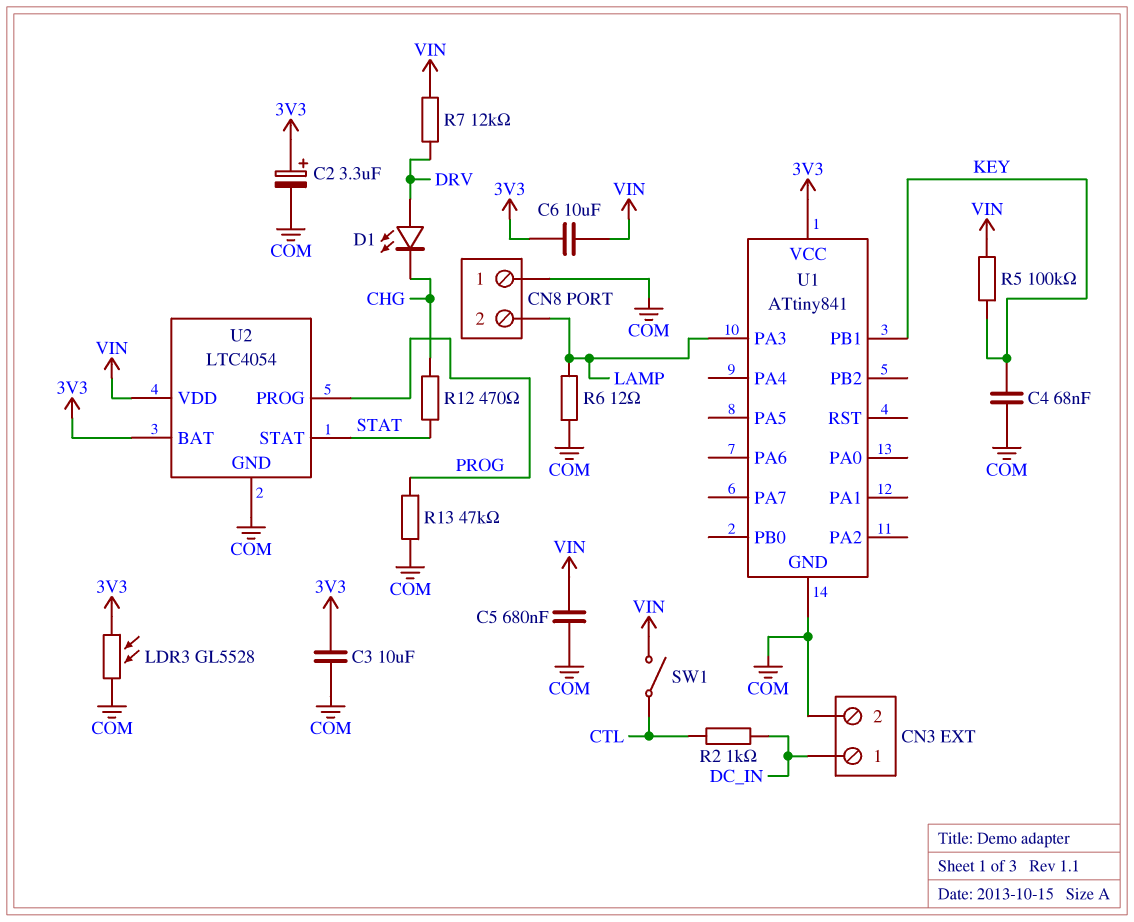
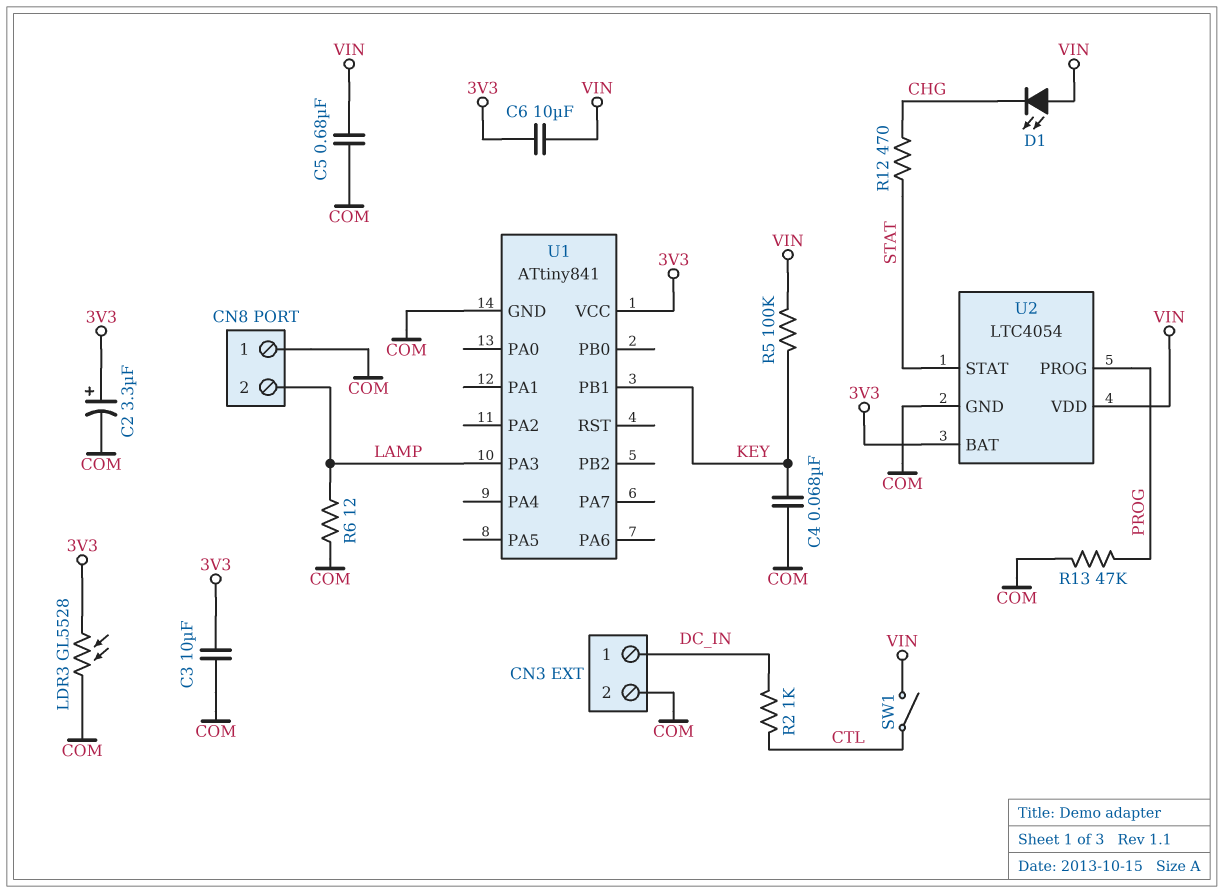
D1: LED (A DRV, K CHG) -> LED (A VIN, K CHG)
R7: 12k (DRV, VIN) -> none

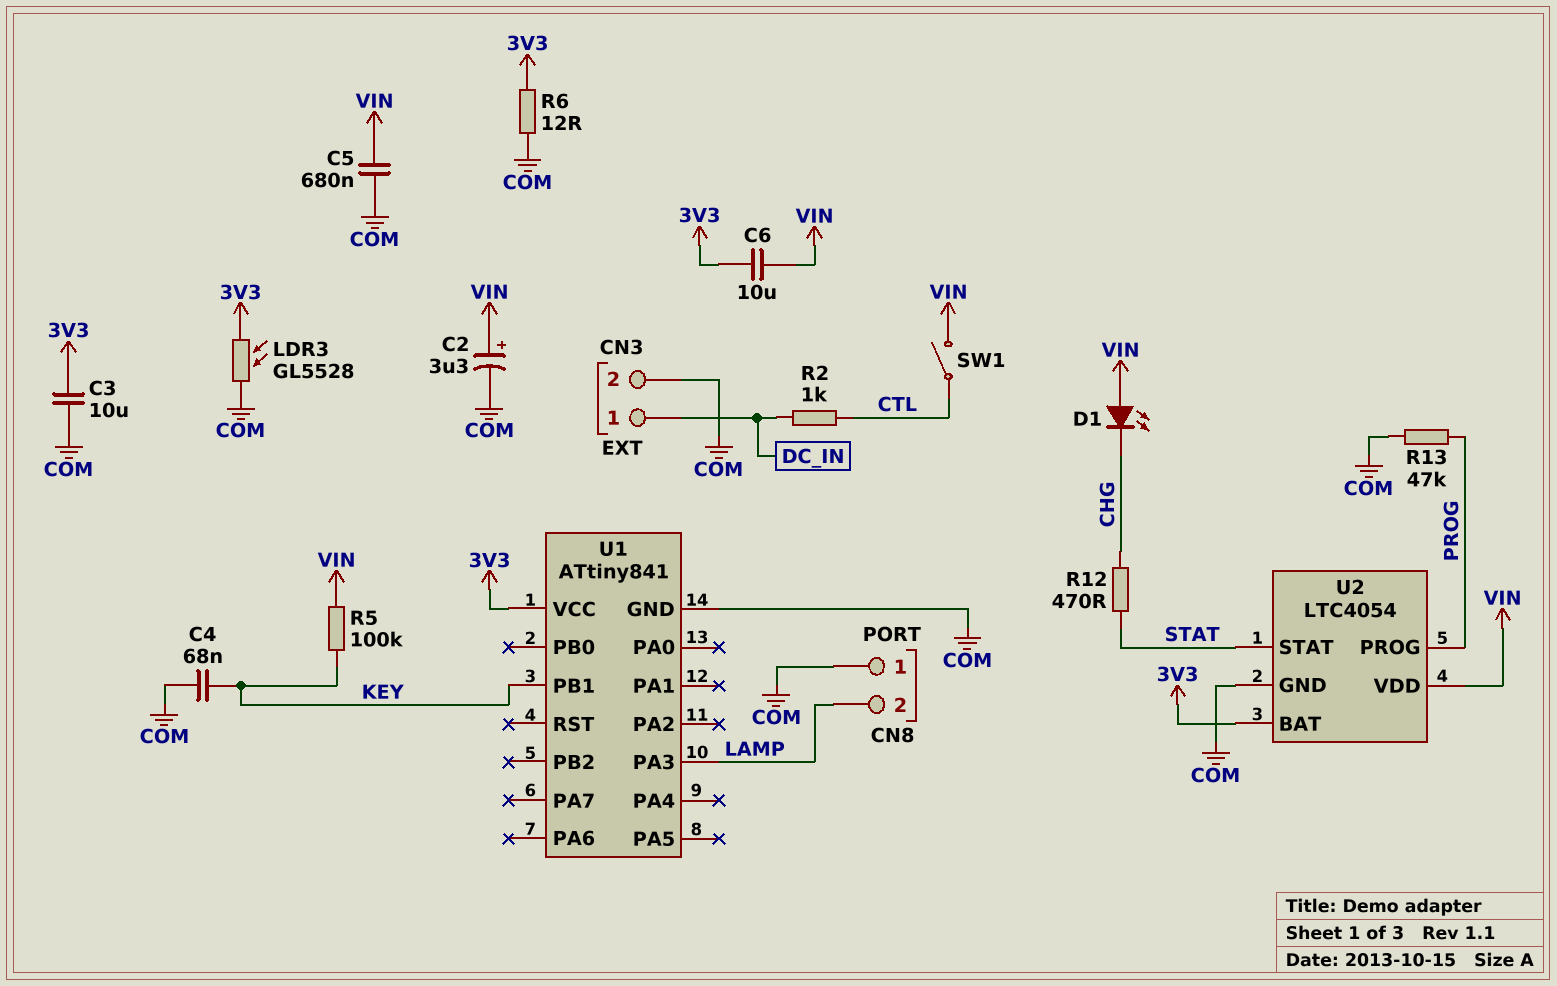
C2: 3.3uF (plus 3V3, minus COM) -> 3.3uF (plus VIN, minus COM)
R6: 12 (COM, LAMP) -> 12 (3V3, COM)

